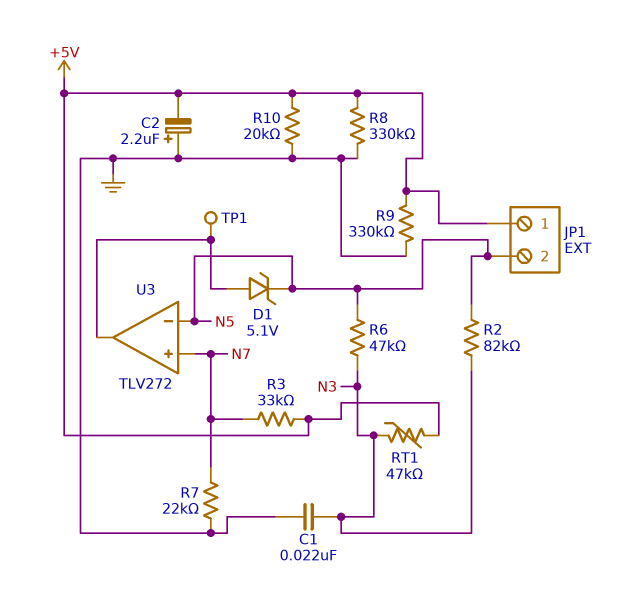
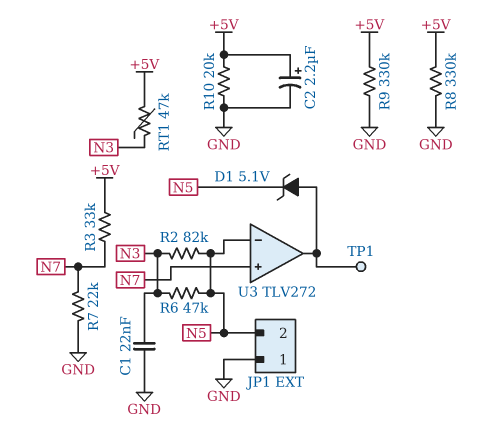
C2: 2.2uF (plus GND, minus +5V) -> 2.2uF (plus +5V, minus GND)
JP1 pin 1: +5V -> GND

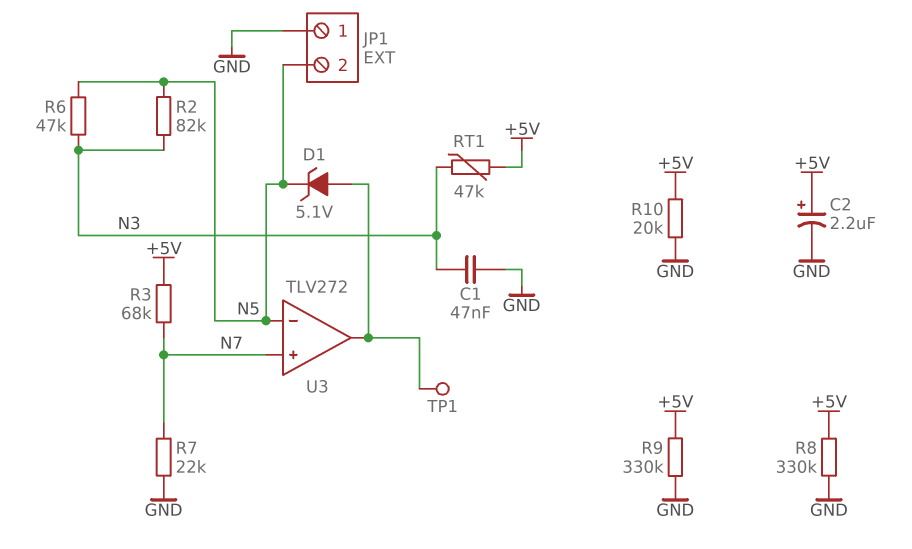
C1: 22nF (GND, N3) -> 47nF (GND, N3)
R3: 33k (+5V, N7) -> 68k (+5V, N7)

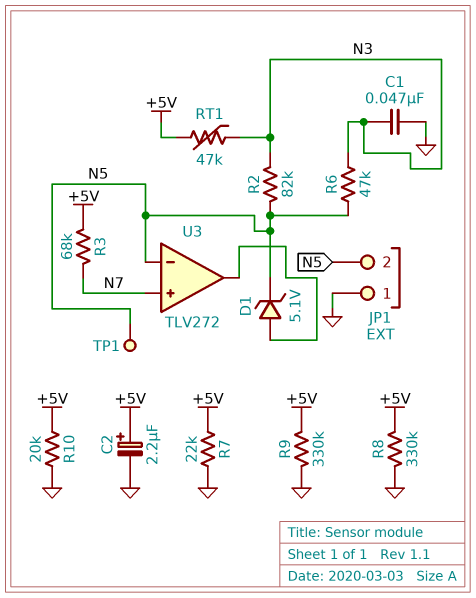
R7: 22k (GND, N7) -> 22k (+5V, GND)
TP1: test point (U3/out) -> test point (N5)

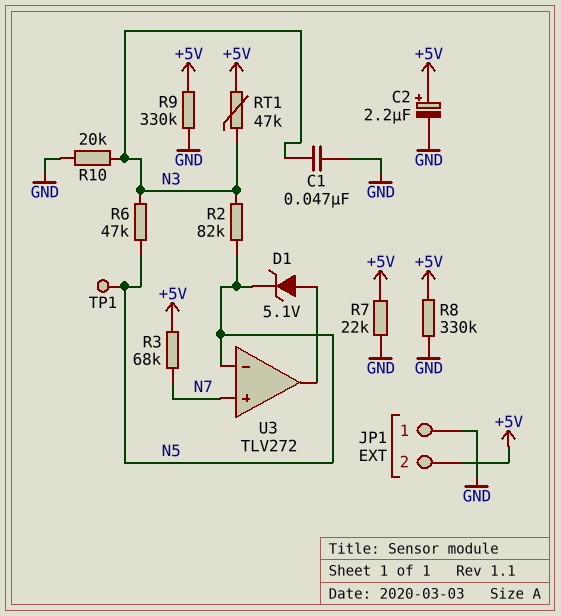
JP1 pin 2: N5 -> +5V
R10: 20k (+5V, GND) -> 20k (GND, N3)

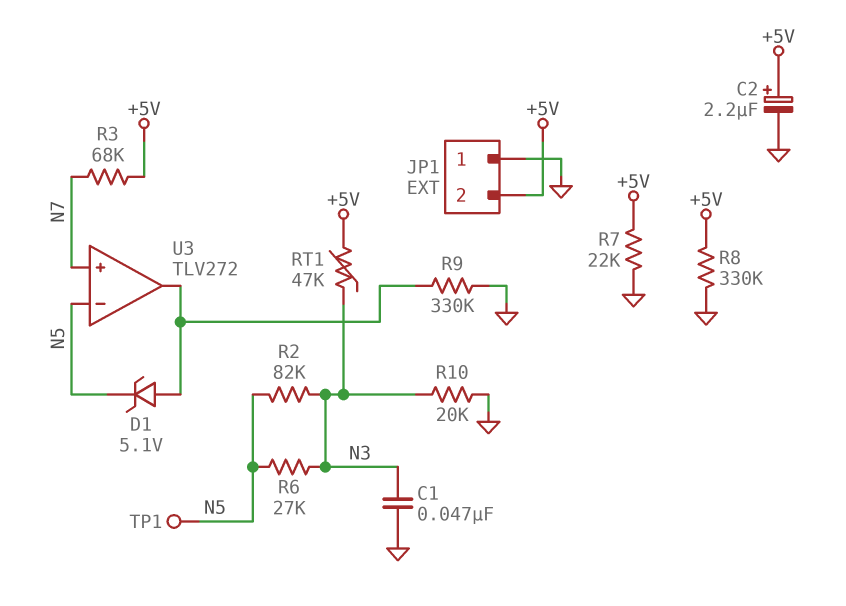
R6: 47k (N3, N5) -> 27k (N3, N5)
R9: 330k (+5V, GND) -> 330k (GND, U3/out)

